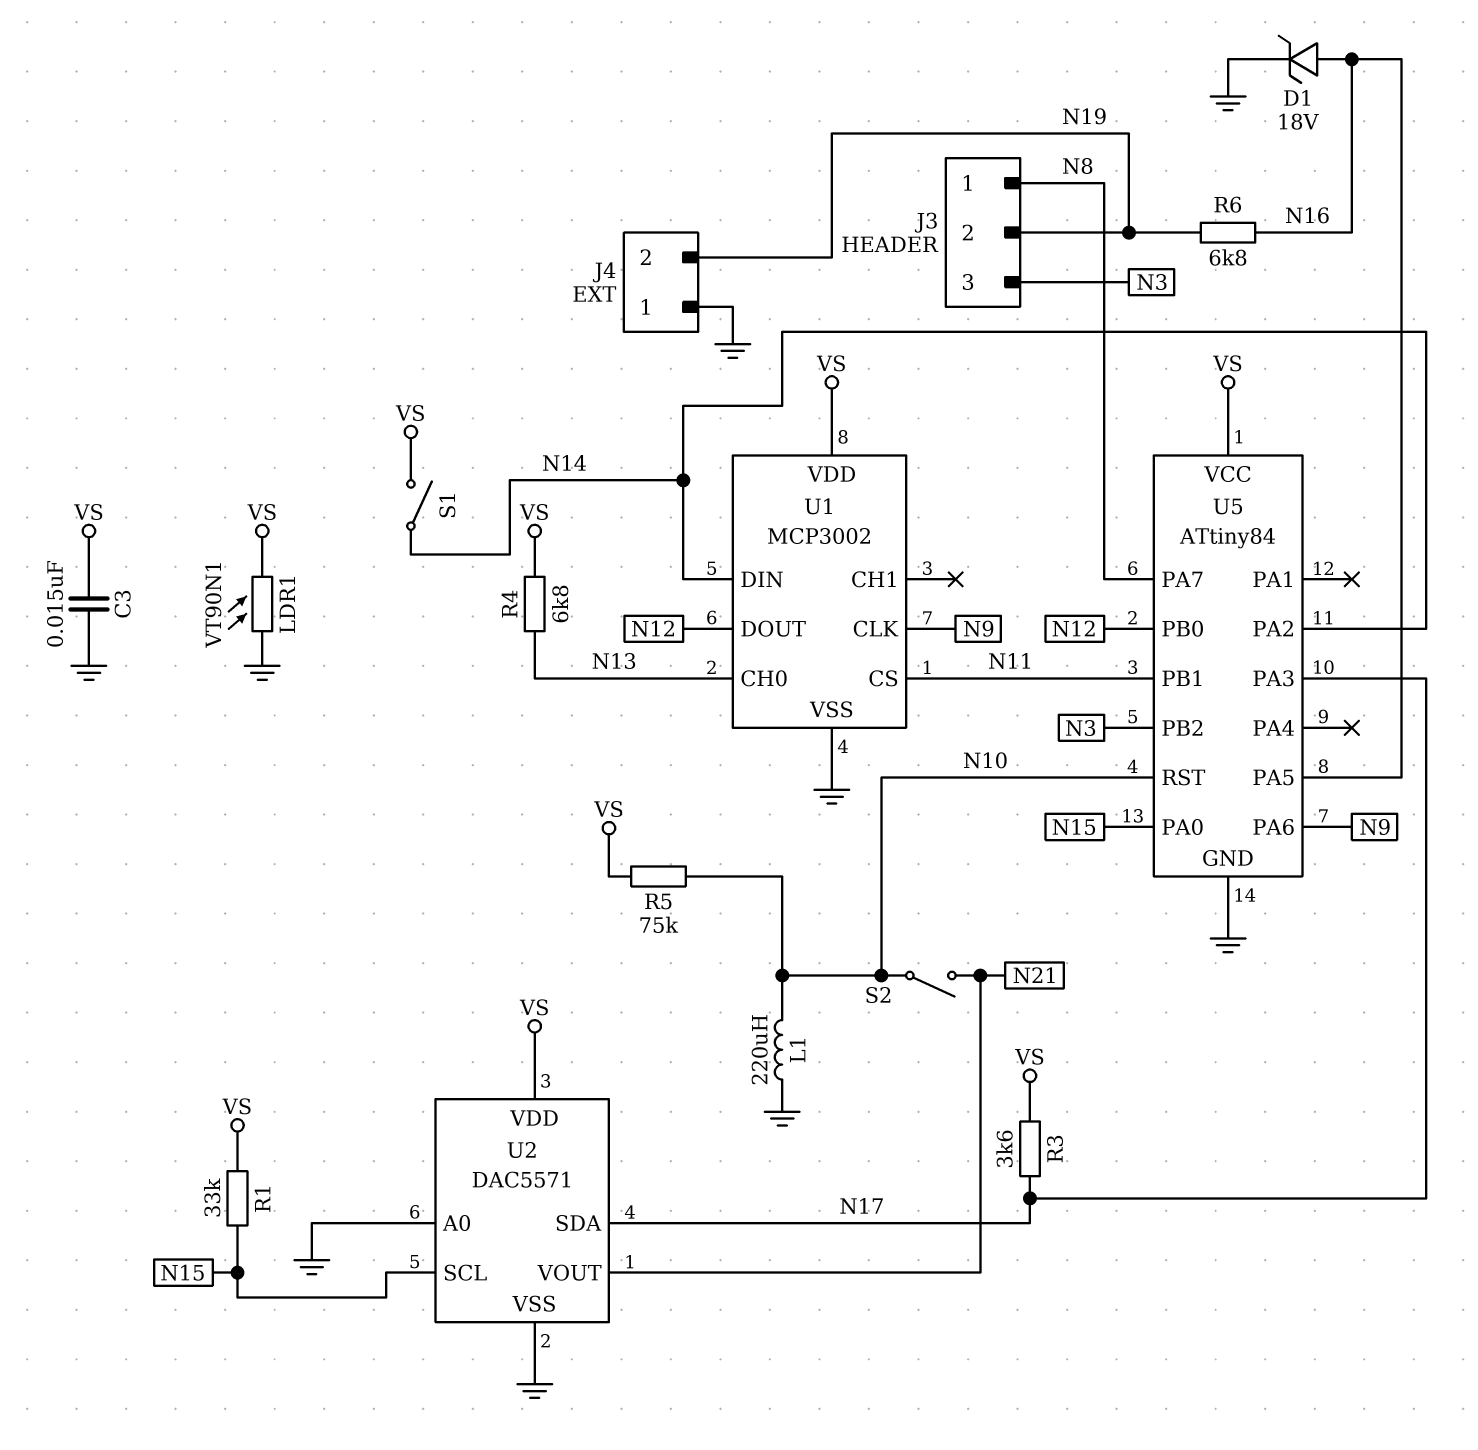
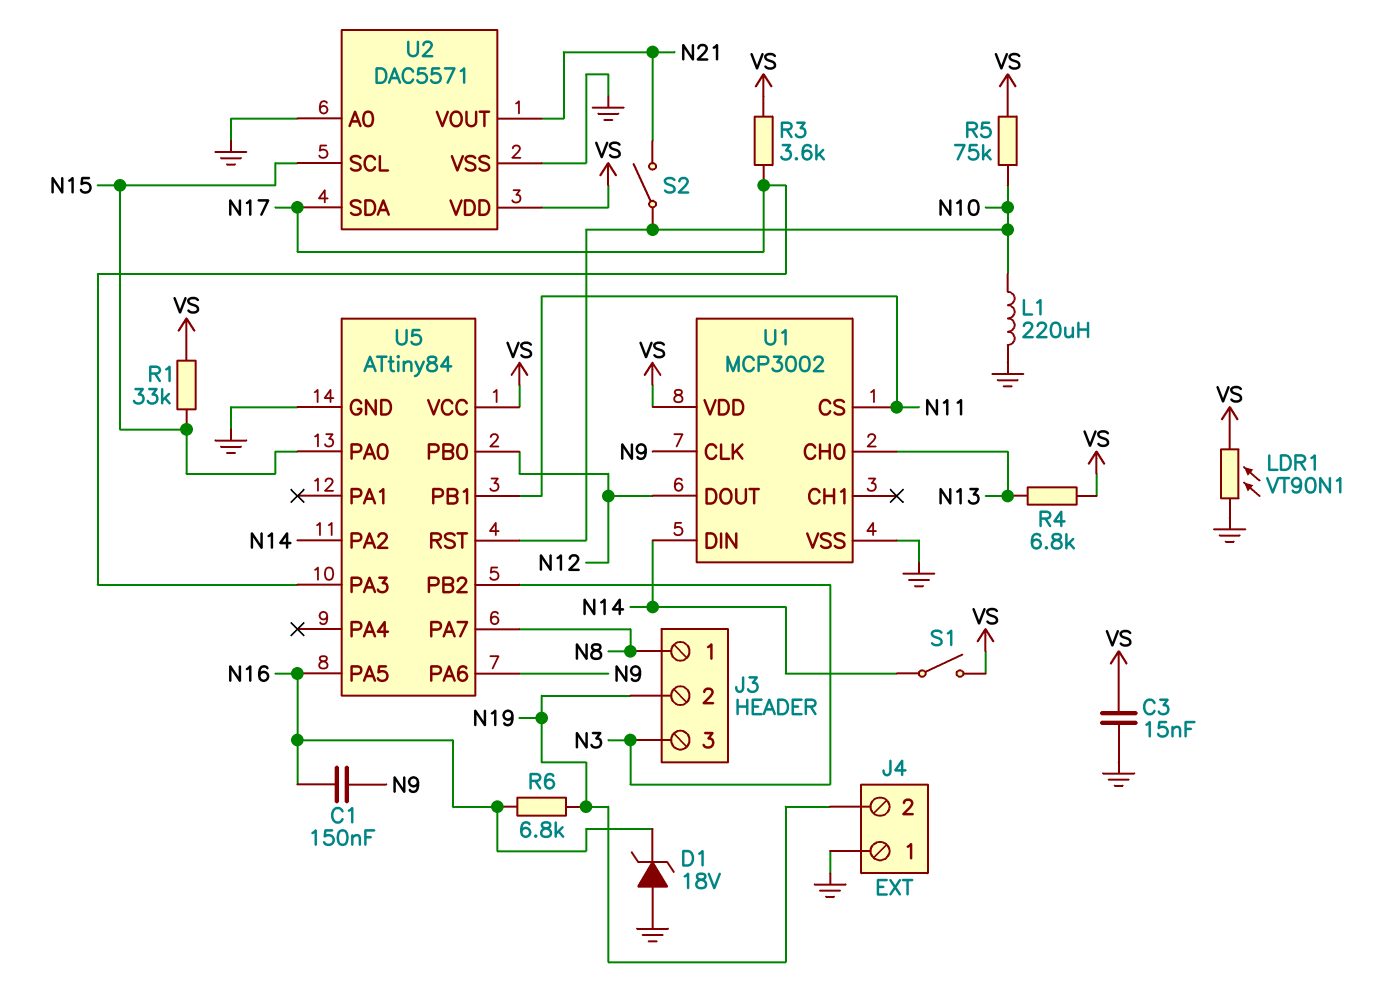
C1: none -> 150nF (N9, N16)
D1: zener 18V (A N16, K GND) -> zener 18V (A GND, K N16)

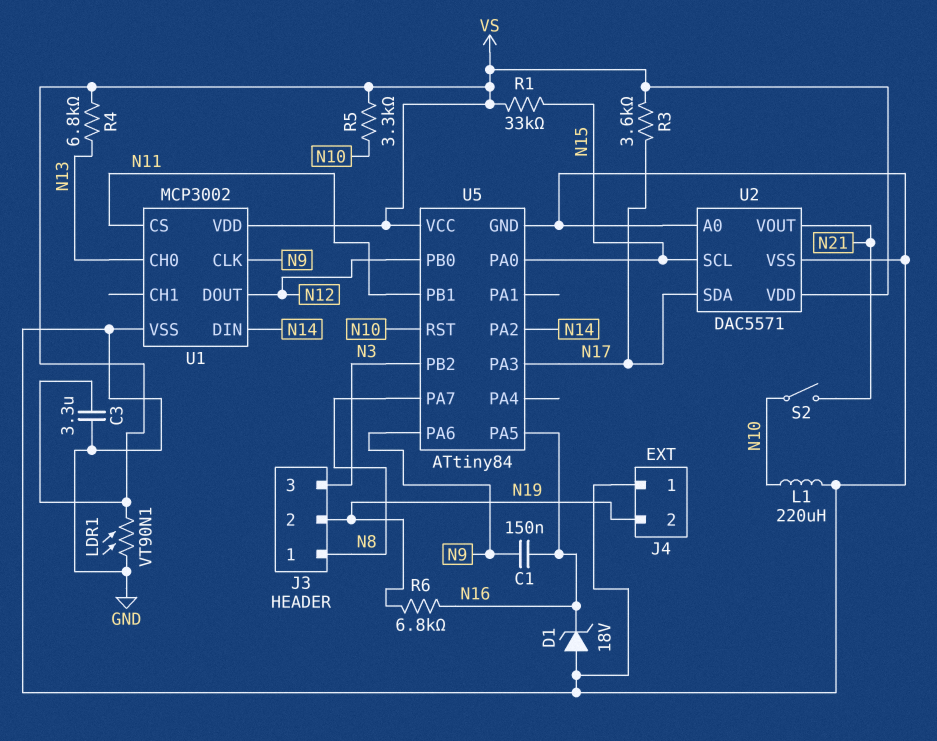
C3: 15nF (GND, VS) -> 3.3uF (GND, VS)
R5: 75k (N10, VS) -> 3.3k (N10, VS)
S1: switch (N14, VS) -> none

